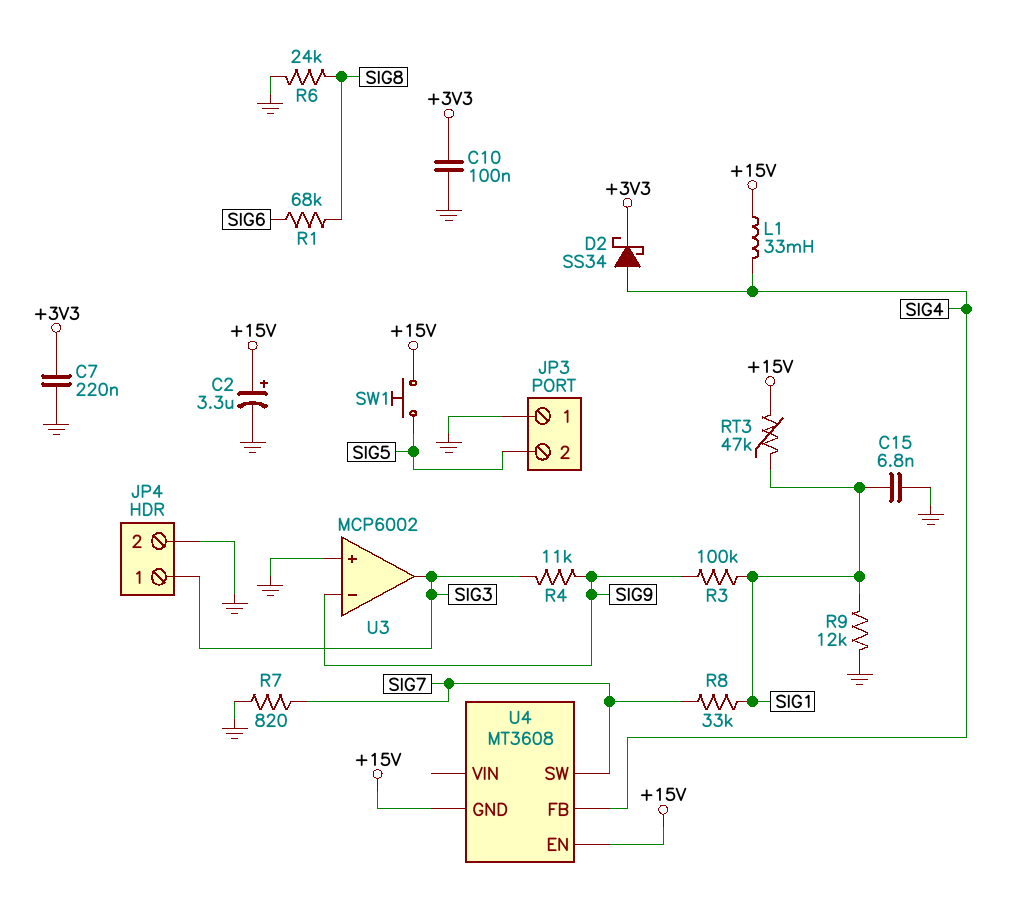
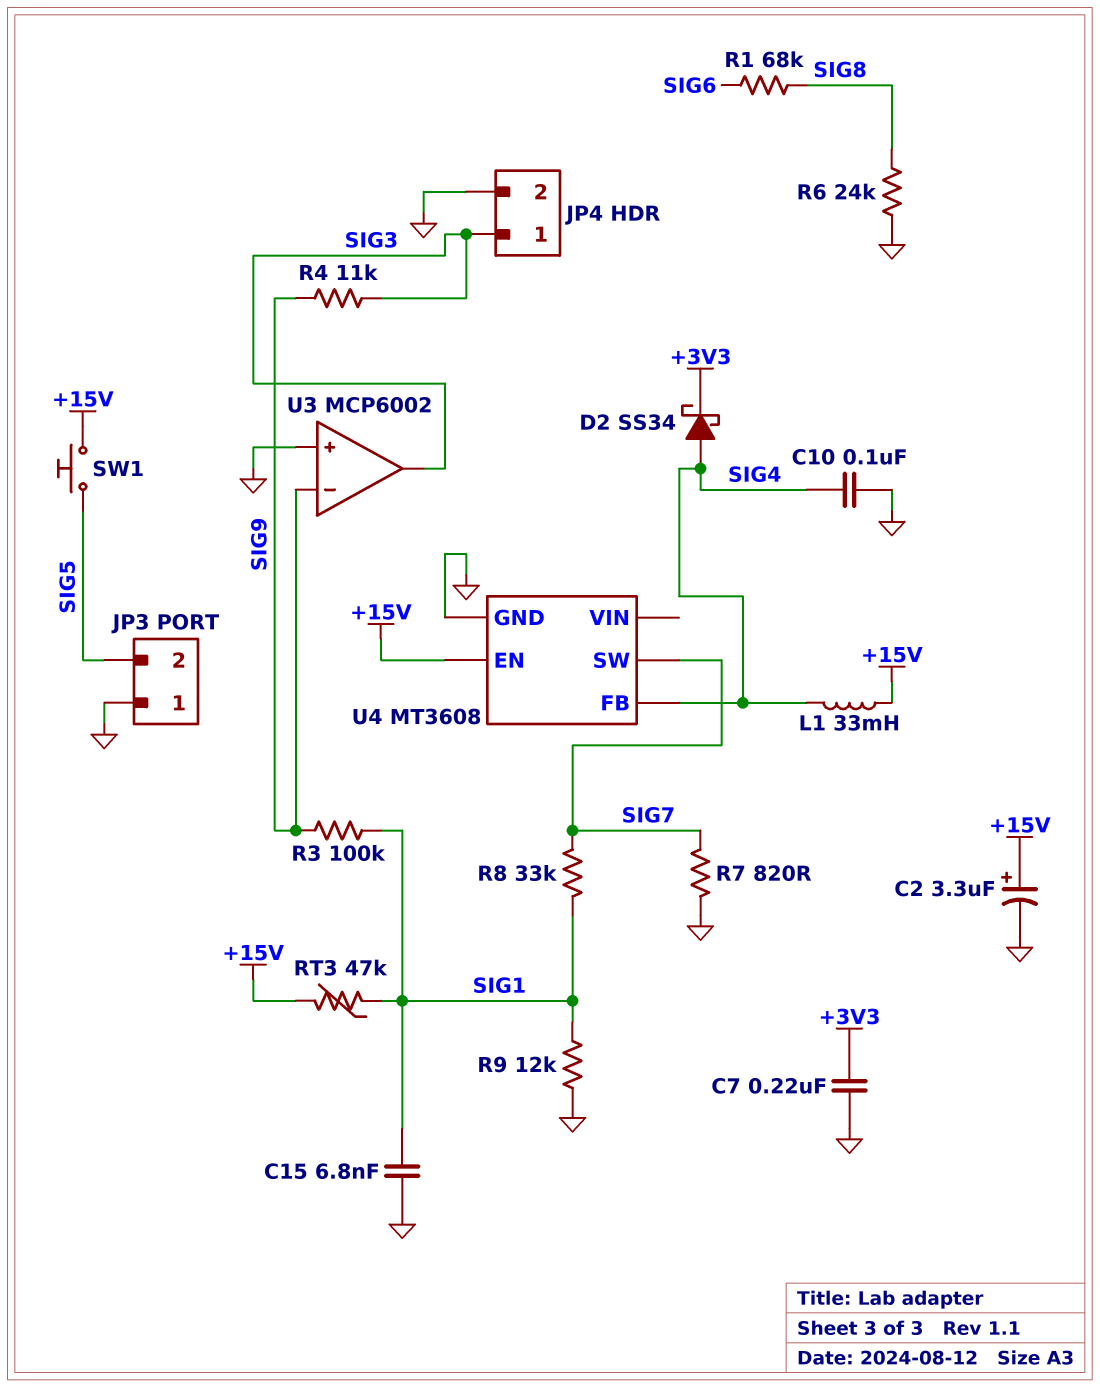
C10: 100nF (+3V3, GND) -> 100nF (GND, SIG4)
U4 pin GND: +15V -> GND

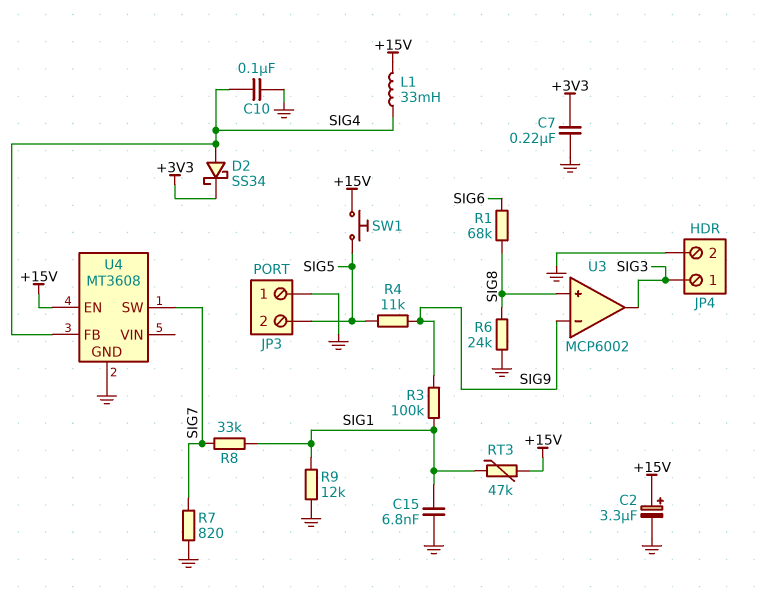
R4: 11k (SIG3, SIG9) -> 11k (SIG5, SIG9)
U3 pin in+: GND -> SIG8

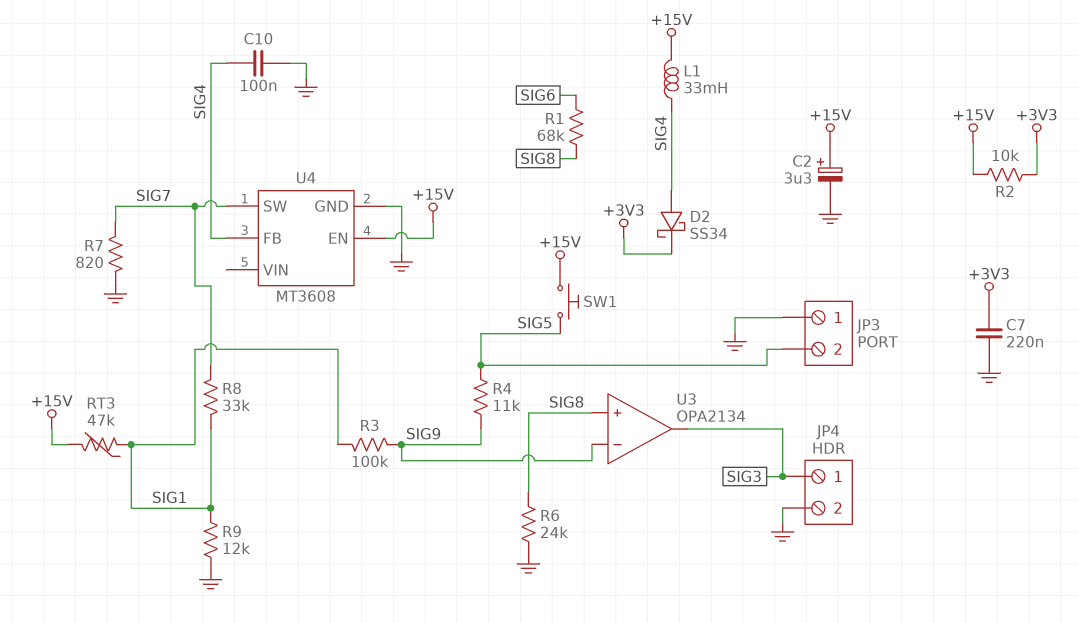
C15: 6.8nF (GND, SIG1) -> none
R2: none -> 10k (+3V3, +15V)
U3: MCP6002 -> OPA2134

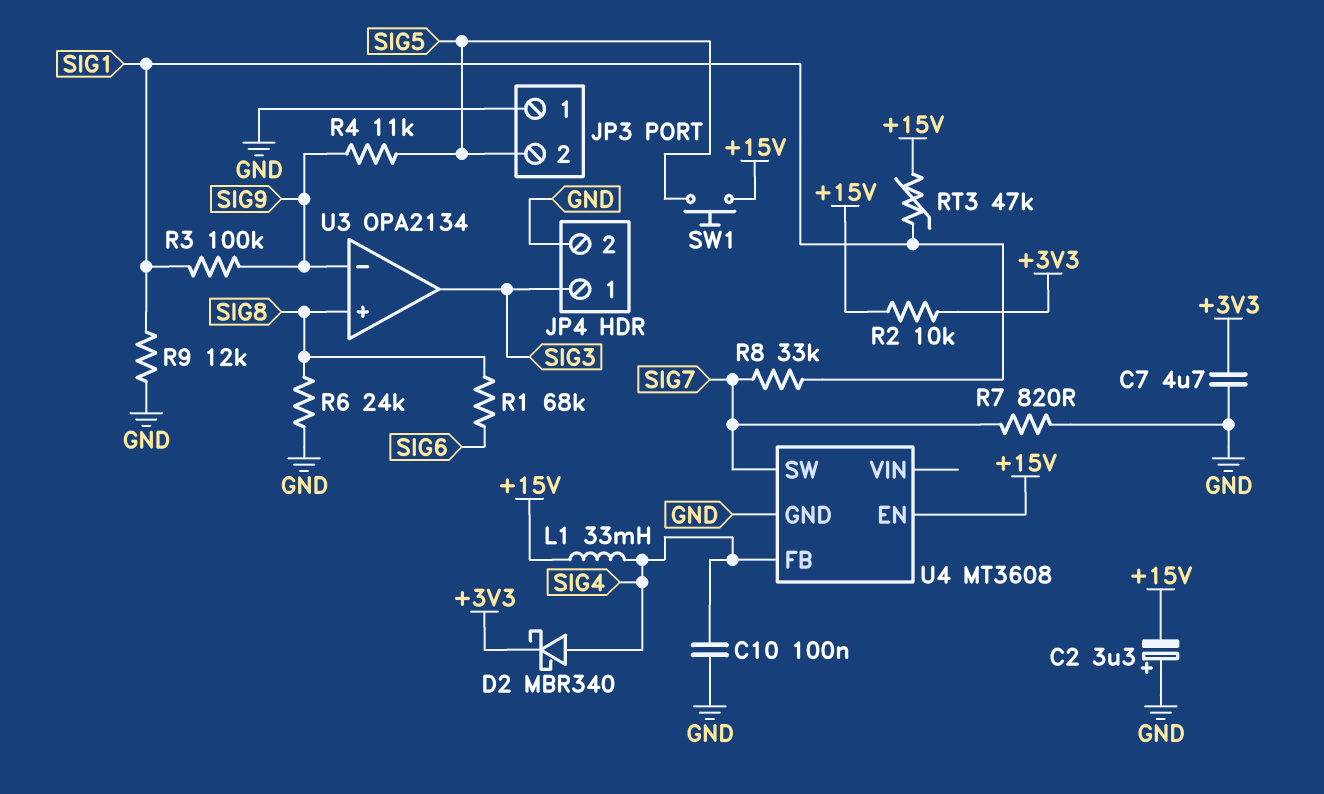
C2: 3.3uF (plus +15V, minus GND) -> 3.3uF (plus GND, minus +15V)
C7: 220nF (+3V3, GND) -> 4.7uF (+3V3, GND)
D2: schottky SS34 (A SIG4, K +3V3) -> schottky MBR340 (A SIG4, K +3V3)

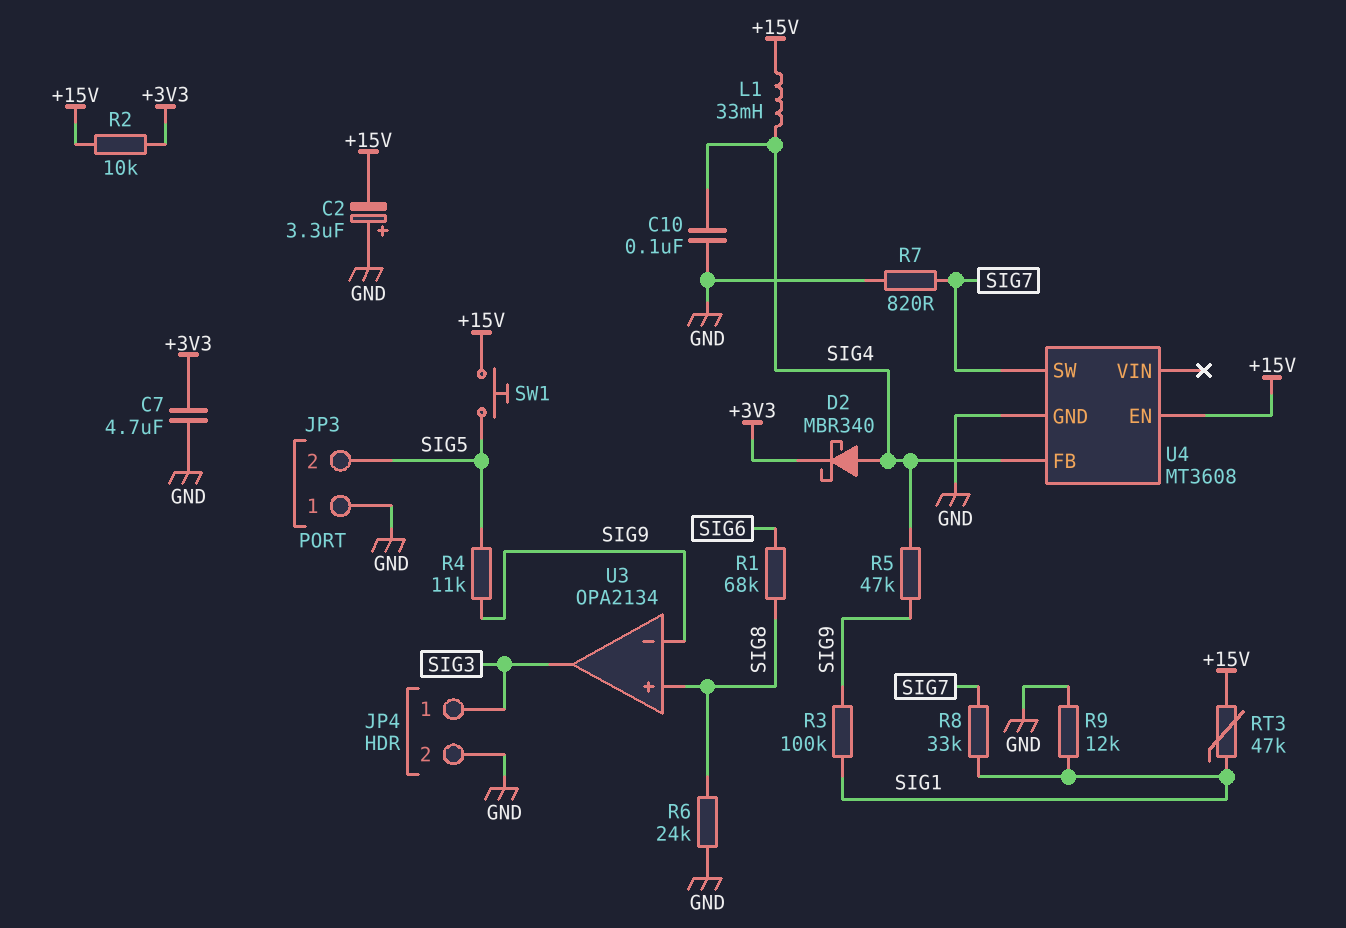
R5: none -> 47k (SIG4, SIG9)

